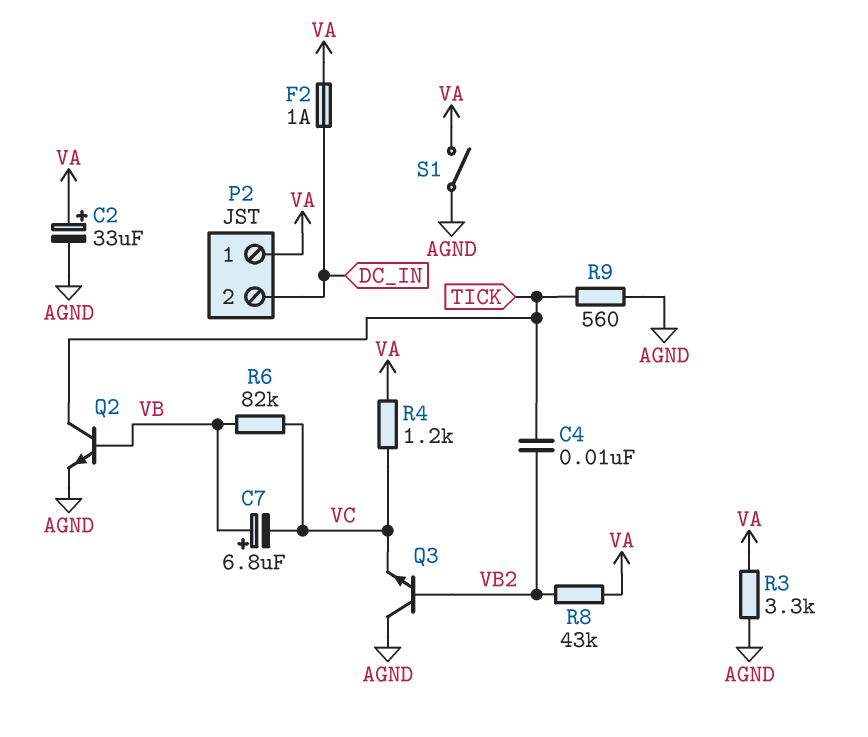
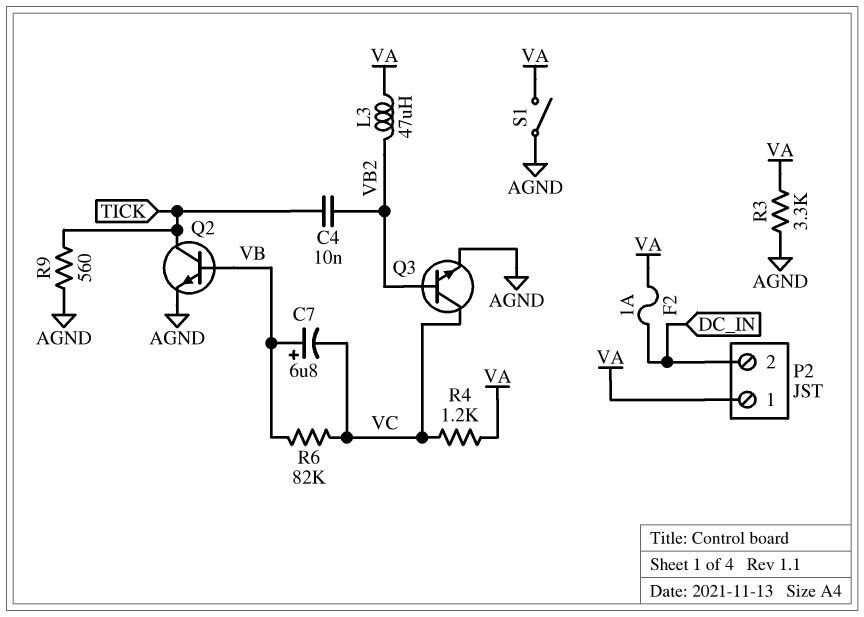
C2: 33uF (plus VA, minus AGND) -> none
L3: none -> 47uH (VA, VB2)
Q3: NPN (B VB2, C AGND, E VC) -> NPN (B VB2, C VC, E AGND)
R8: 43k (VA, VB2) -> none

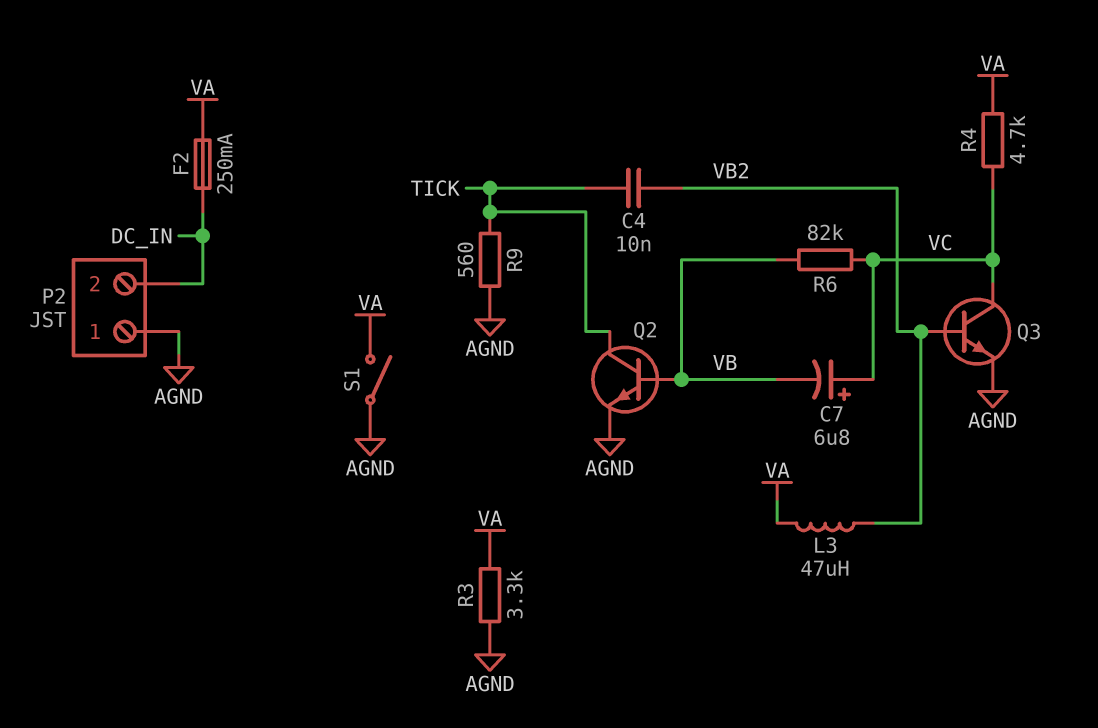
C7: 6.8uF (plus VB, minus VC) -> 6.8uF (plus VC, minus VB)
F2: 1A (DC_IN, VA) -> 250mA (DC_IN, VA)
P2 pin 1: VA -> AGND
R4: 1.2k (VA, VC) -> 4.7k (VA, VC)

